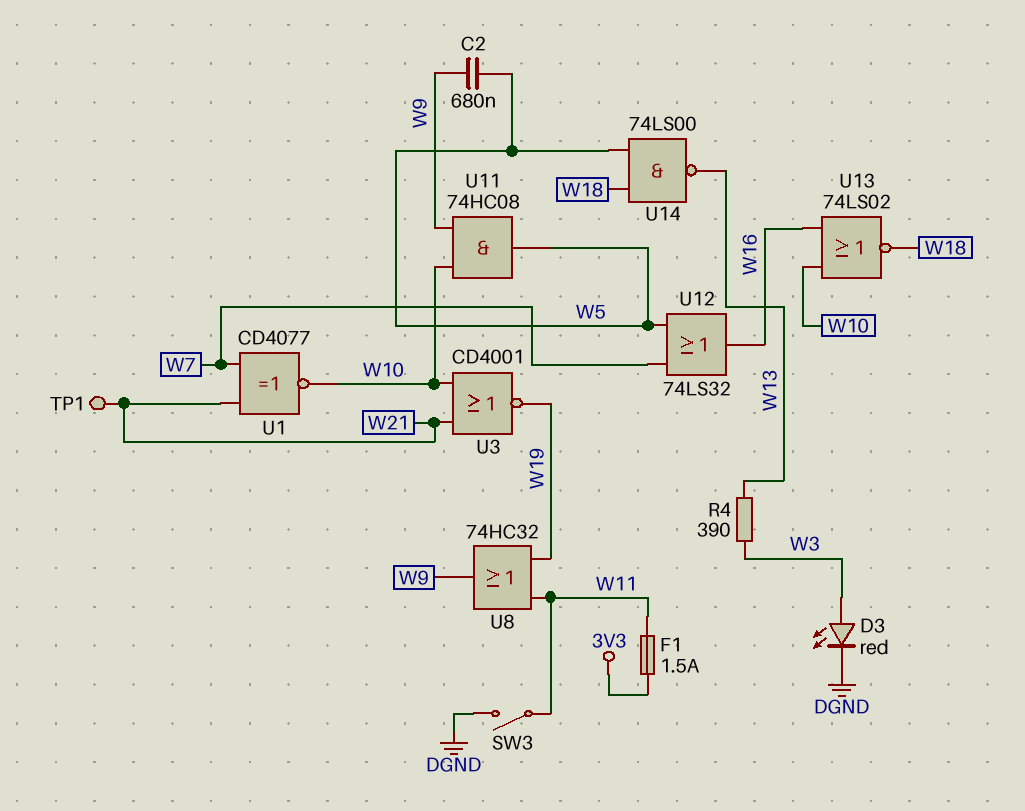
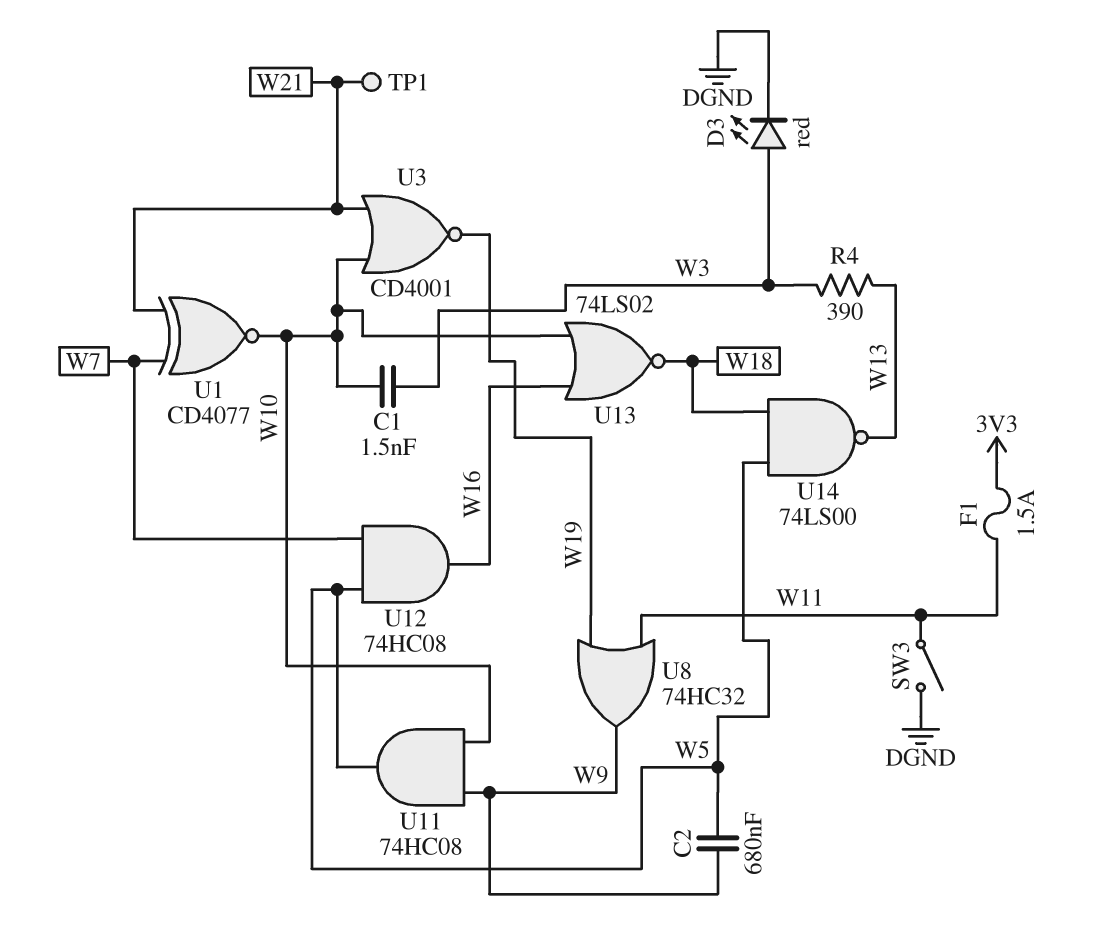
C1: none -> 1.5nF (W3, W10)
U12: OR 74LS32 (in W5, in W7, out W16) -> AND 74HC08 (in W5, in W7, out W16)

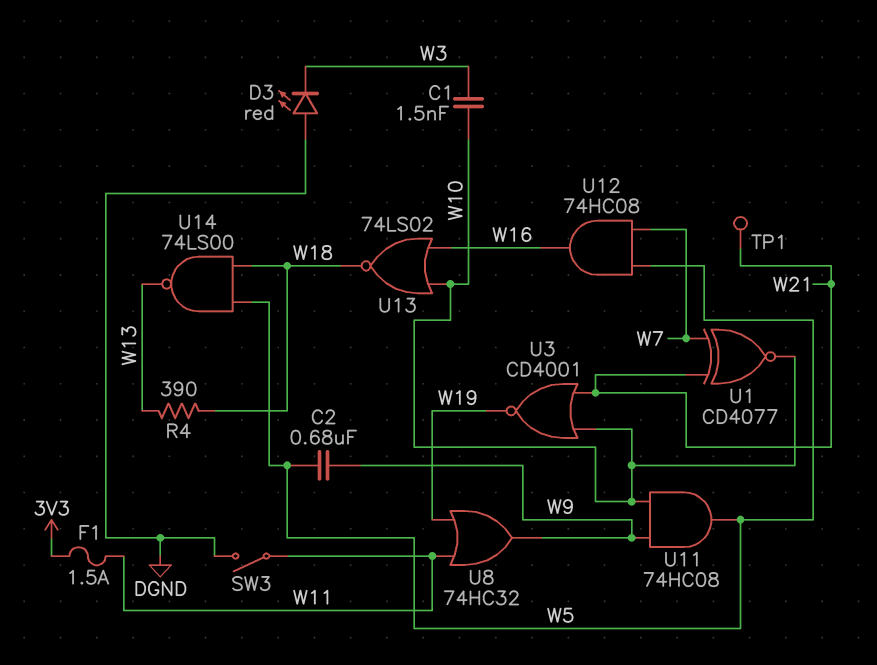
D3: LED red (A W3, K DGND) -> LED red (A DGND, K W3)
R4: 390 (W3, W13) -> 390 (W13, W18)

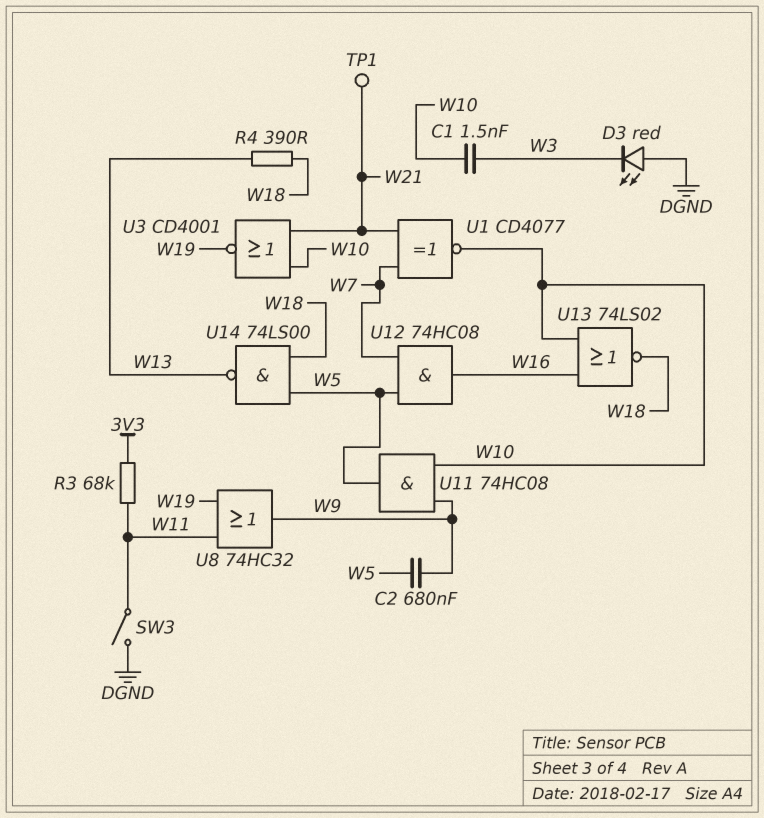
F1: 1.5A (3V3, W11) -> none
R3: none -> 68k (3V3, W11)

